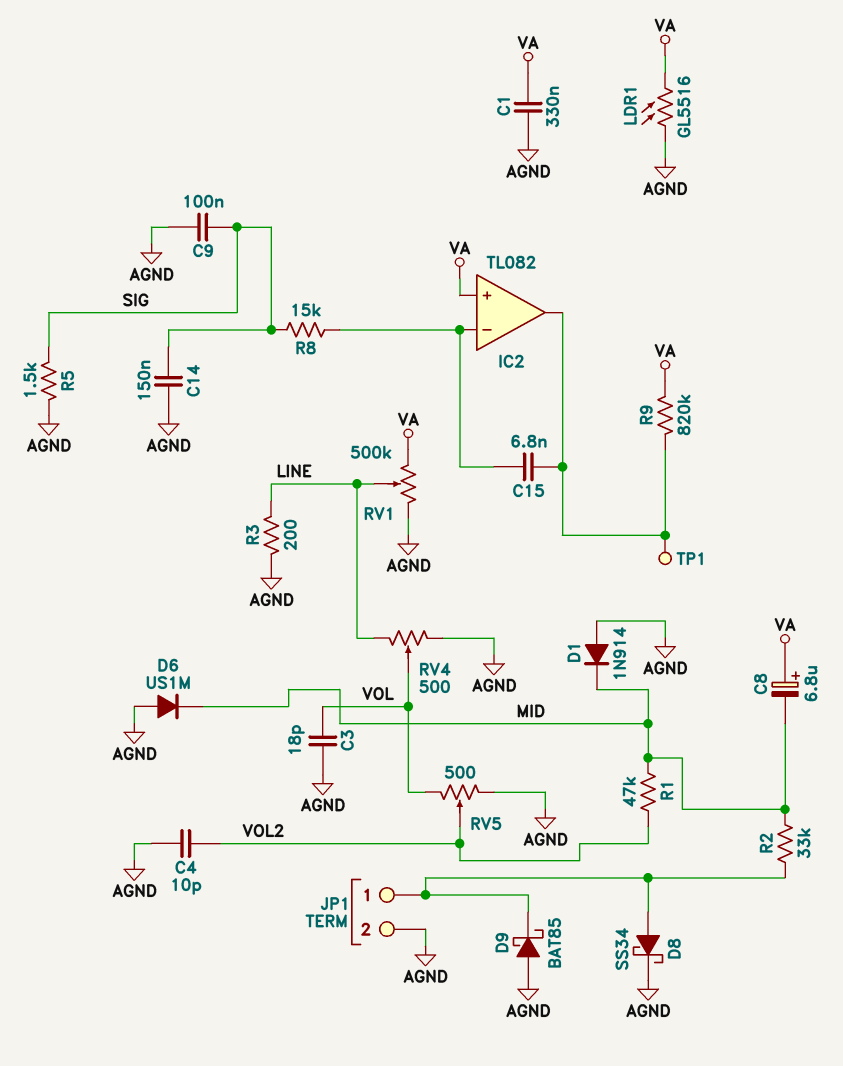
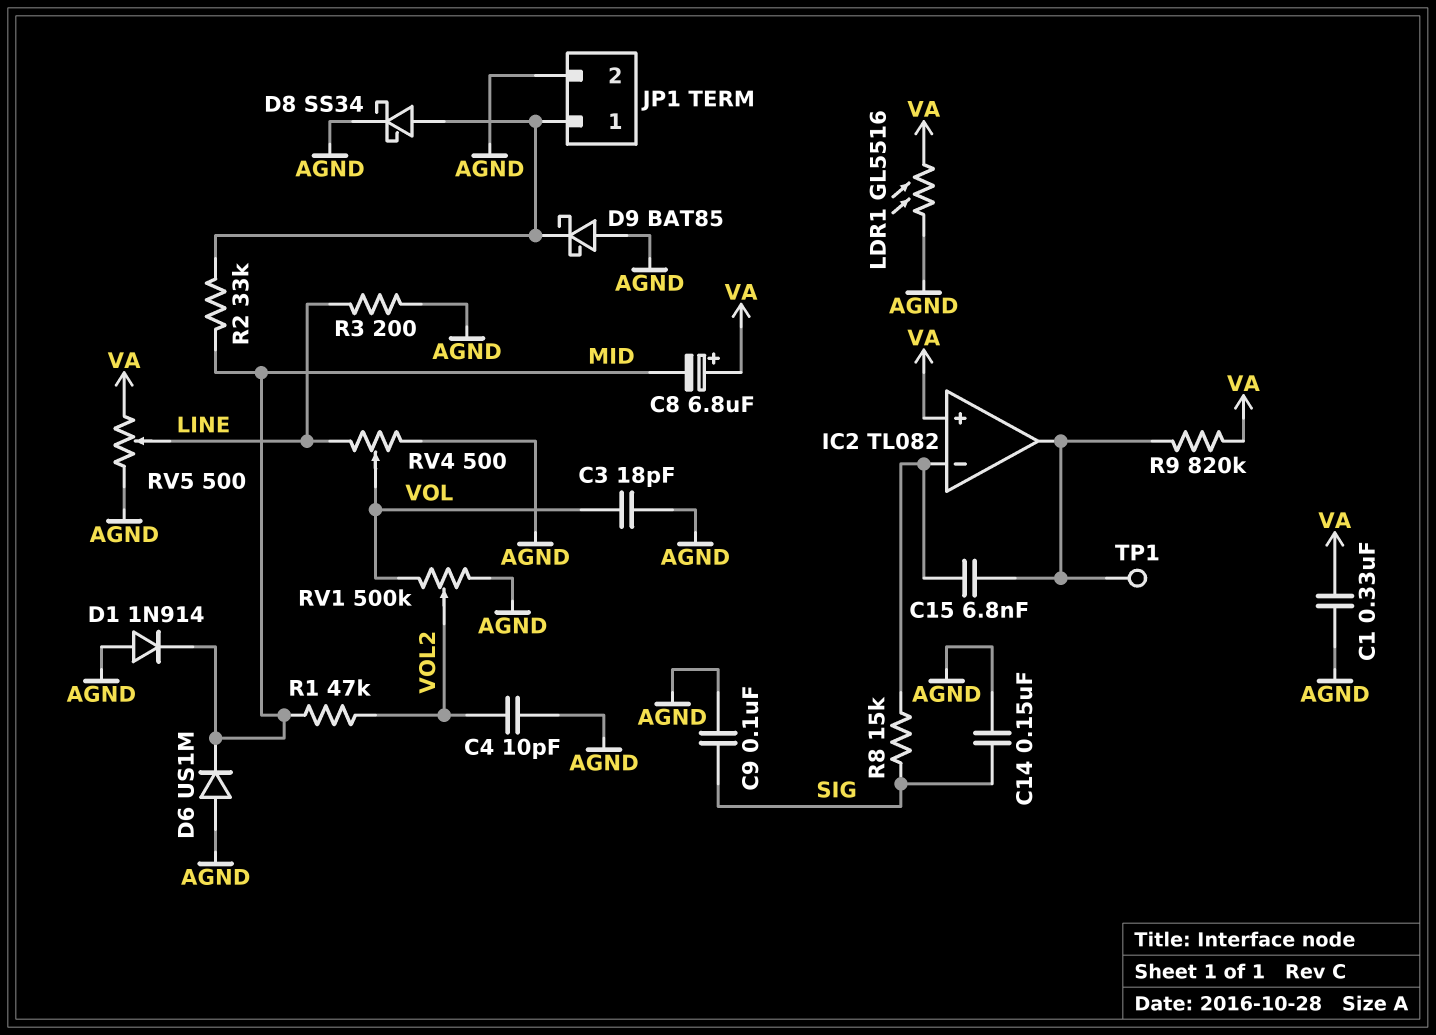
R5: 1.5k (AGND, SIG) -> none
RV1: 500k (AGND, VA, wiper LINE) -> 500k (AGND, VOL, wiper VOL2)
RV5: 500 (AGND, VOL, wiper VOL2) -> 500 (AGND, VA, wiper LINE)

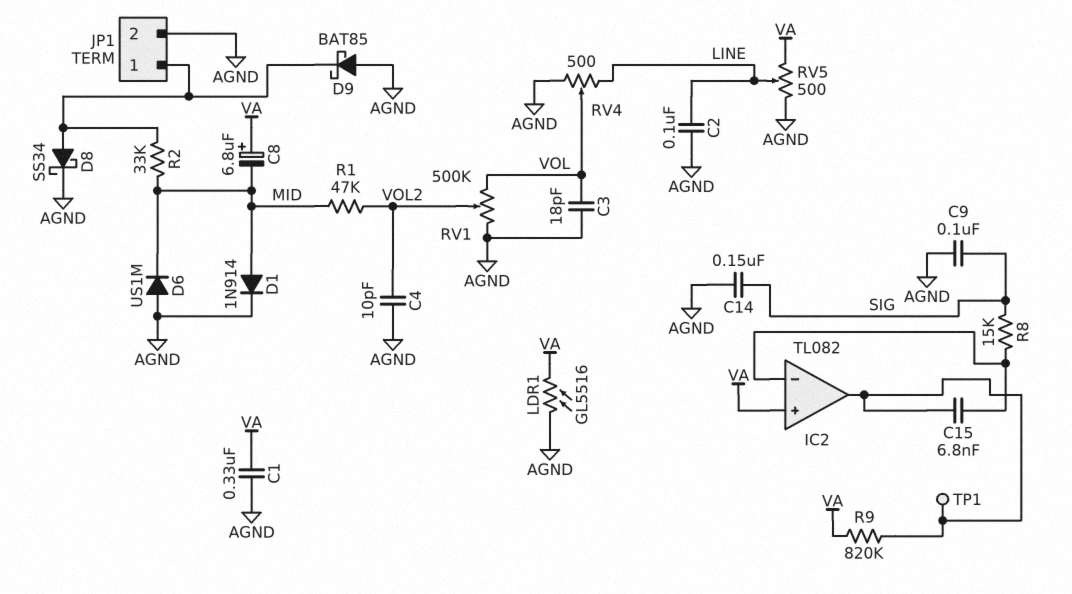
C2: none -> 100nF (AGND, LINE)
D1: diode 1N914 (A AGND, K MID) -> diode 1N914 (A MID, K AGND)
R3: 200 (AGND, LINE) -> none

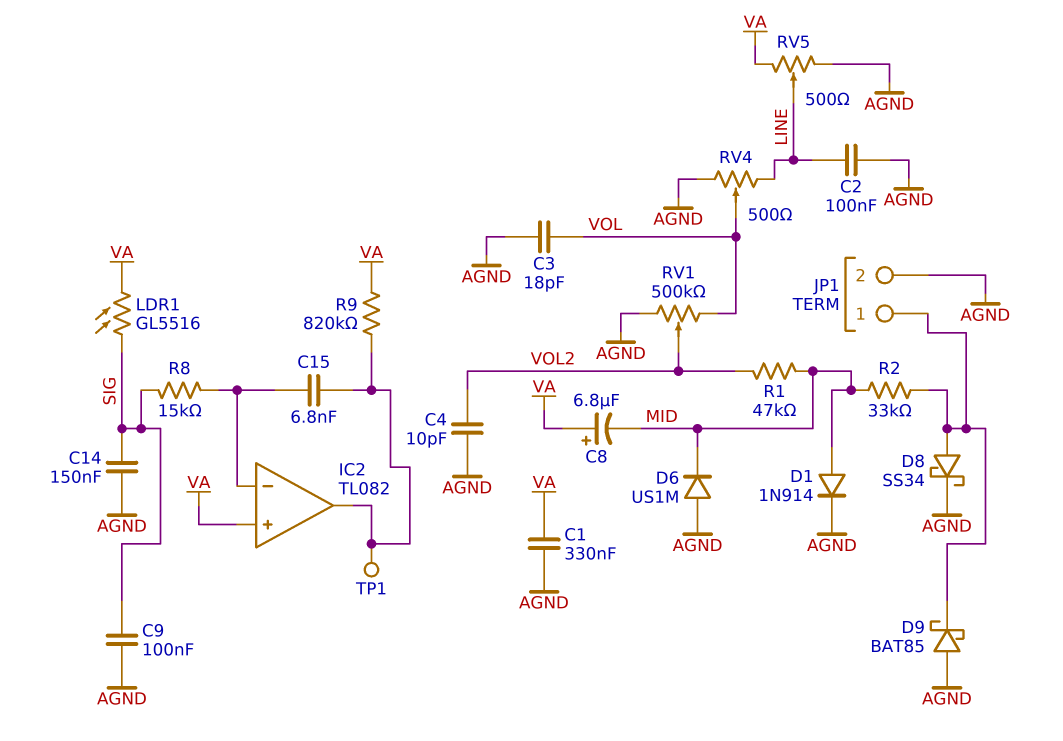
LDR1: GL5516 (AGND, VA) -> GL5516 (SIG, VA)

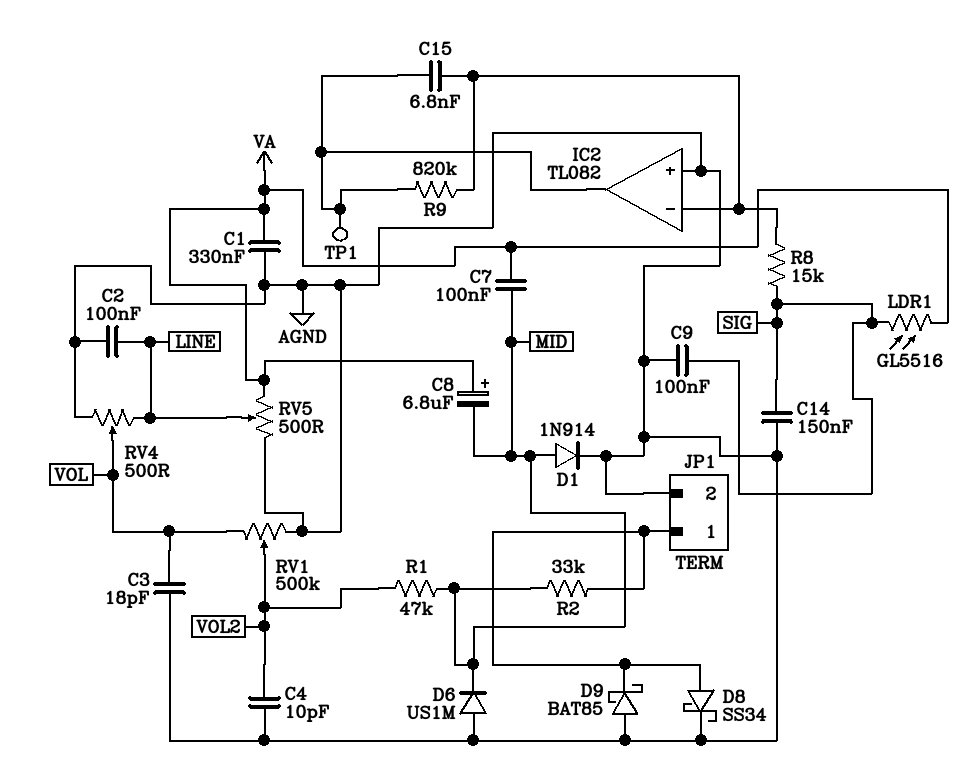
C7: none -> 100nF (MID, VA)
IC2 pin in+: VA -> AGND
R9: 820k (IC2/out, VA) -> 820k (IC2/in-, IC2/out)

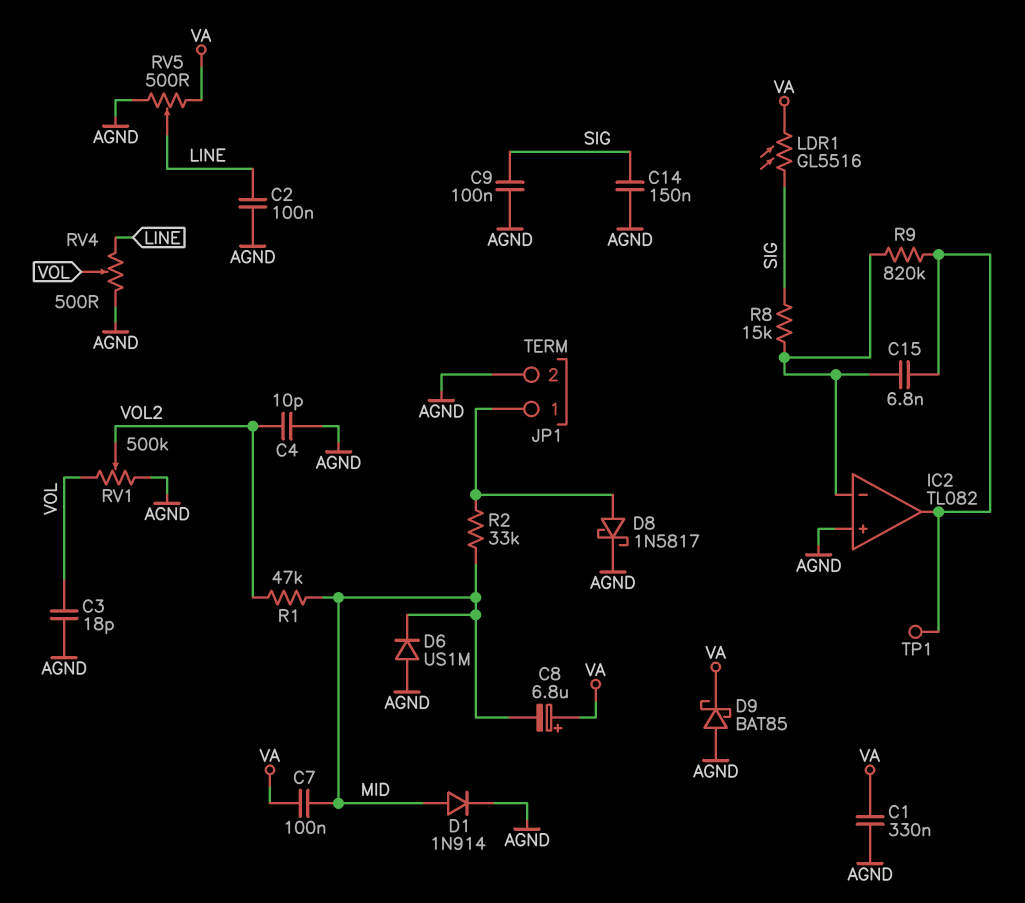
D8: schottky SS34 (A JP1/1, K AGND) -> schottky 1N5817 (A JP1/1, K AGND)
D9: schottky BAT85 (A AGND, K JP1/1) -> schottky BAT85 (A AGND, K VA)

